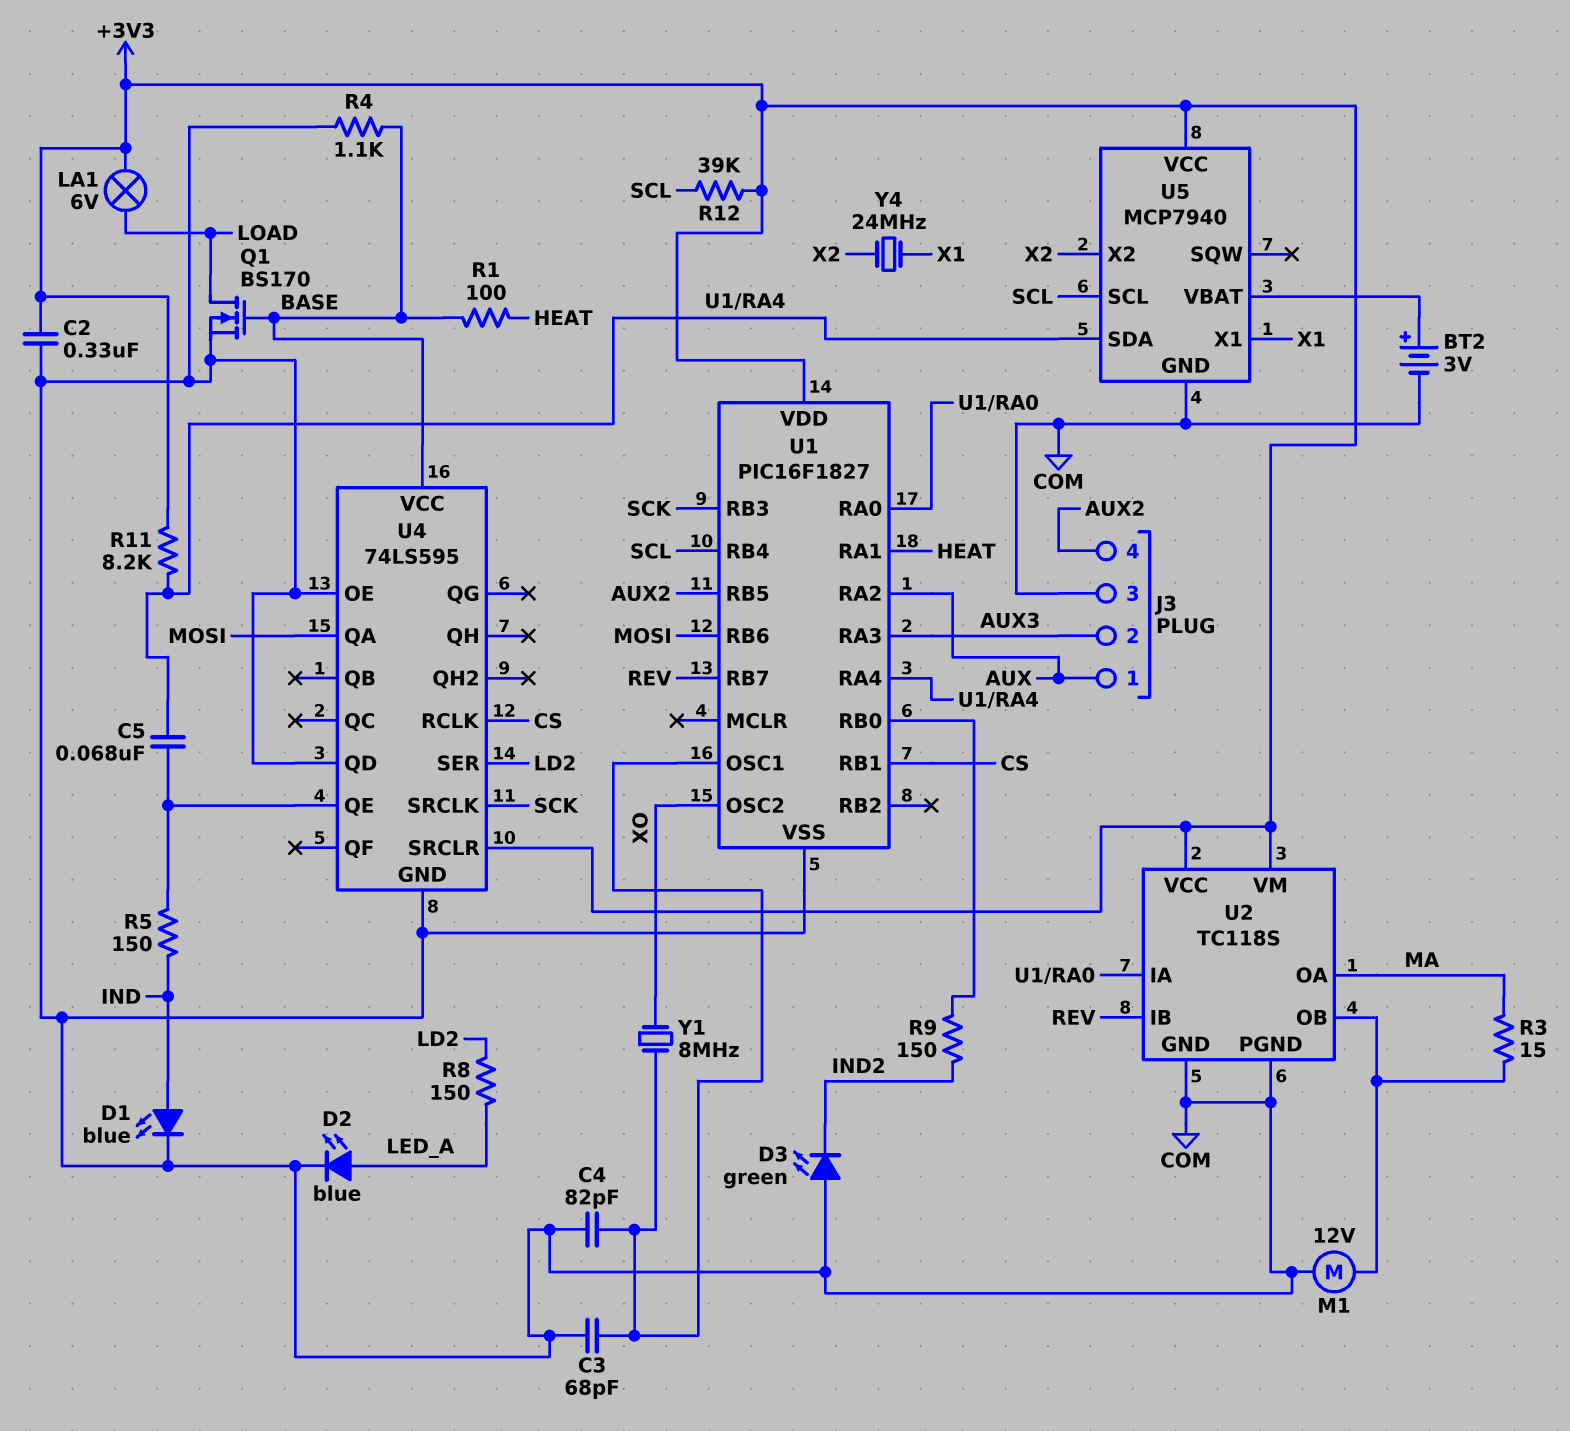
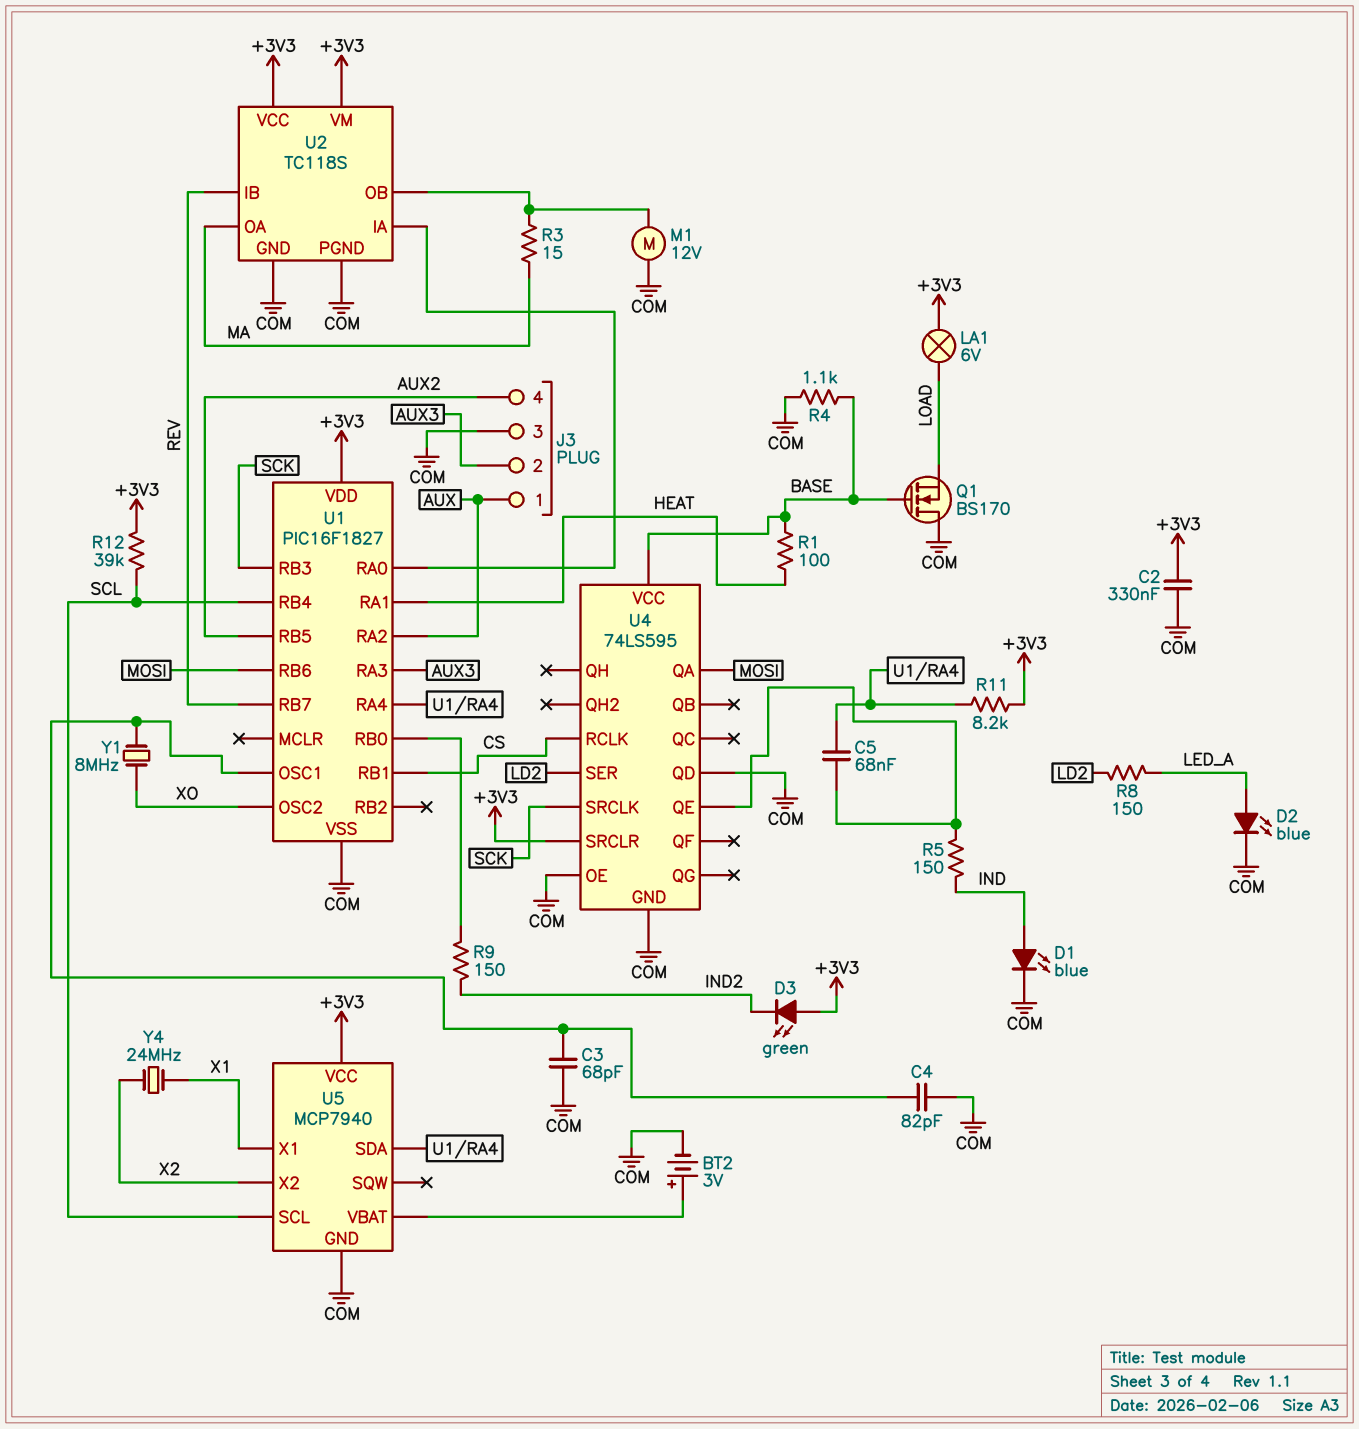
D3: LED green (A COM, K IND2) -> LED green (A +3V3, K IND2)
Q1: NMOS BS170 (G BASE, D LOAD, S COM) -> NMOS BS170 (G BASE, D COM, S LOAD)

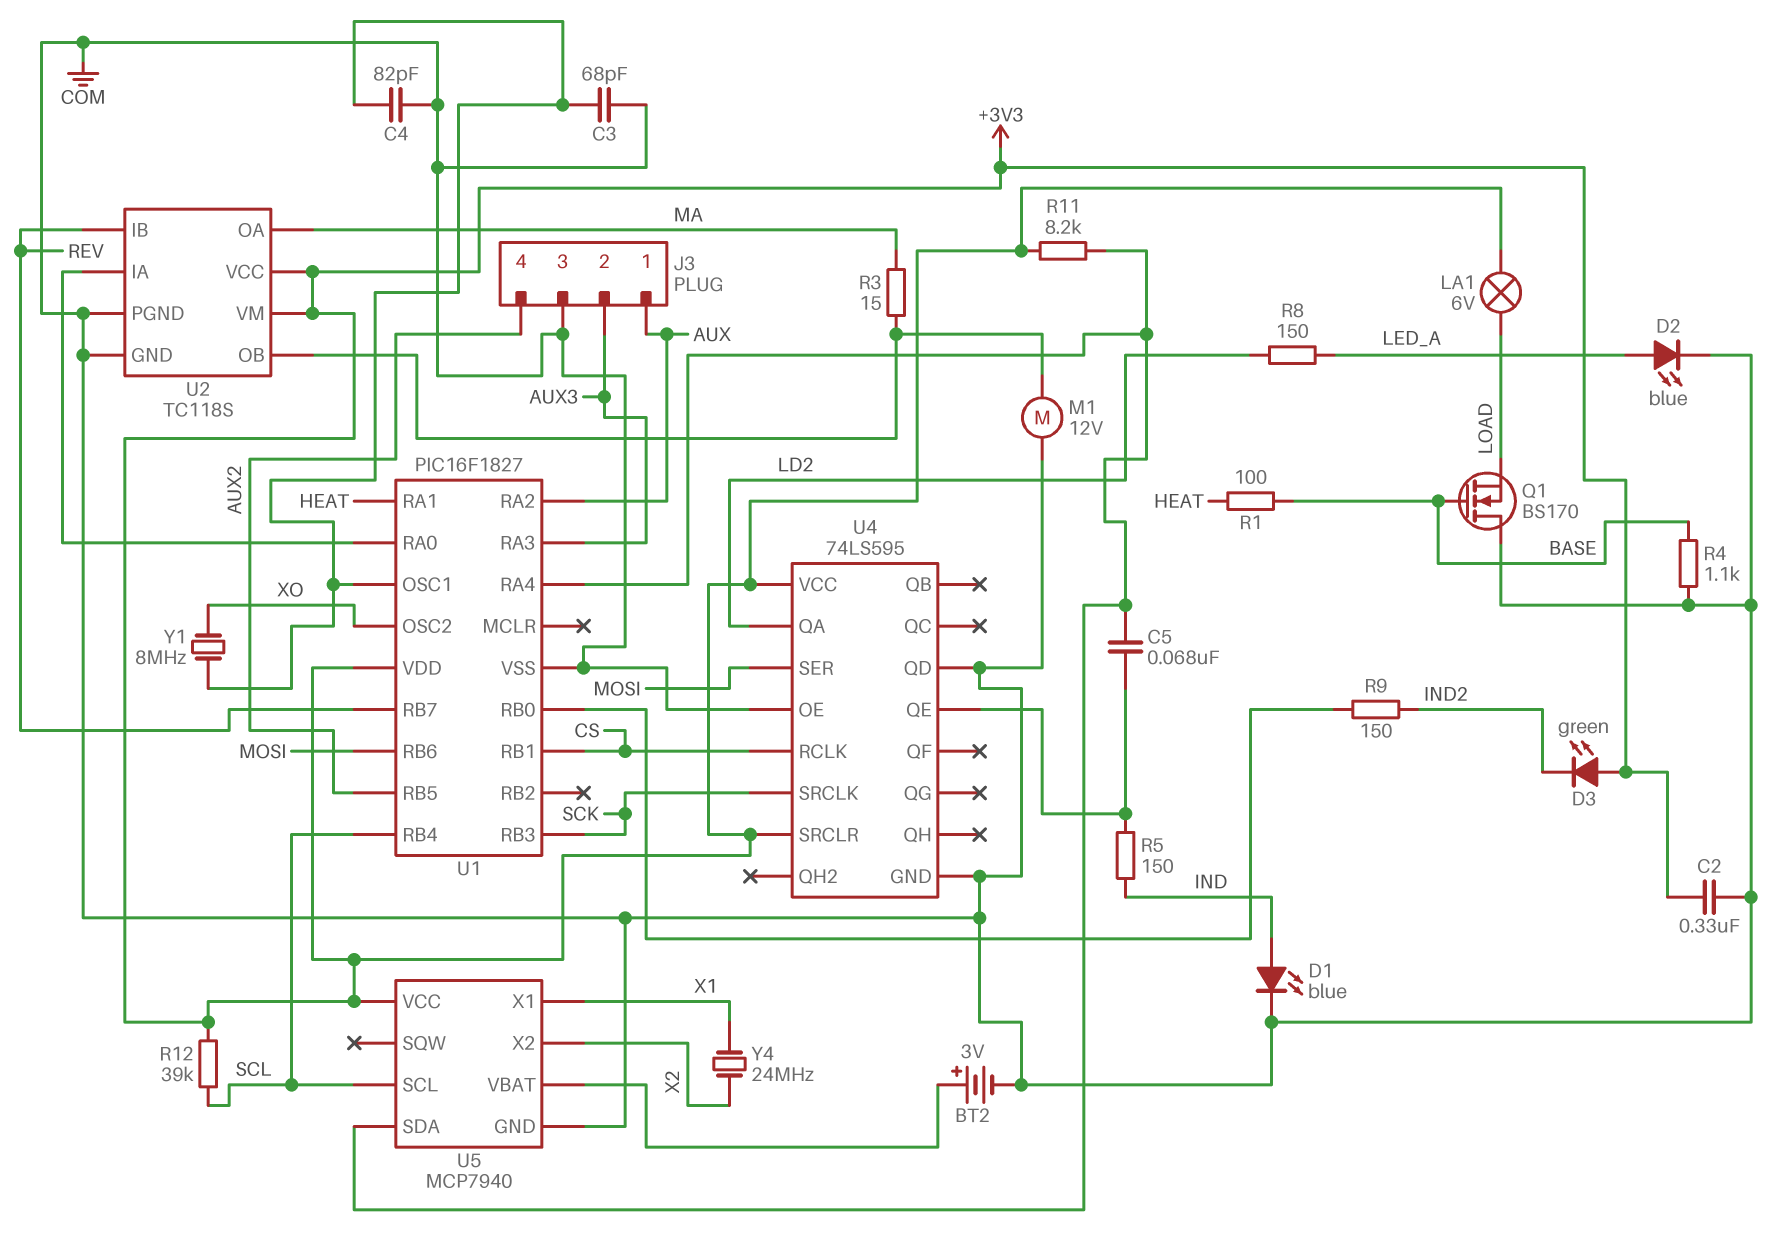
U4 pin QA: MOSI -> LD2
U4 pin SER: LD2 -> MOSI
U4 pin VCC: BASE -> +3V3

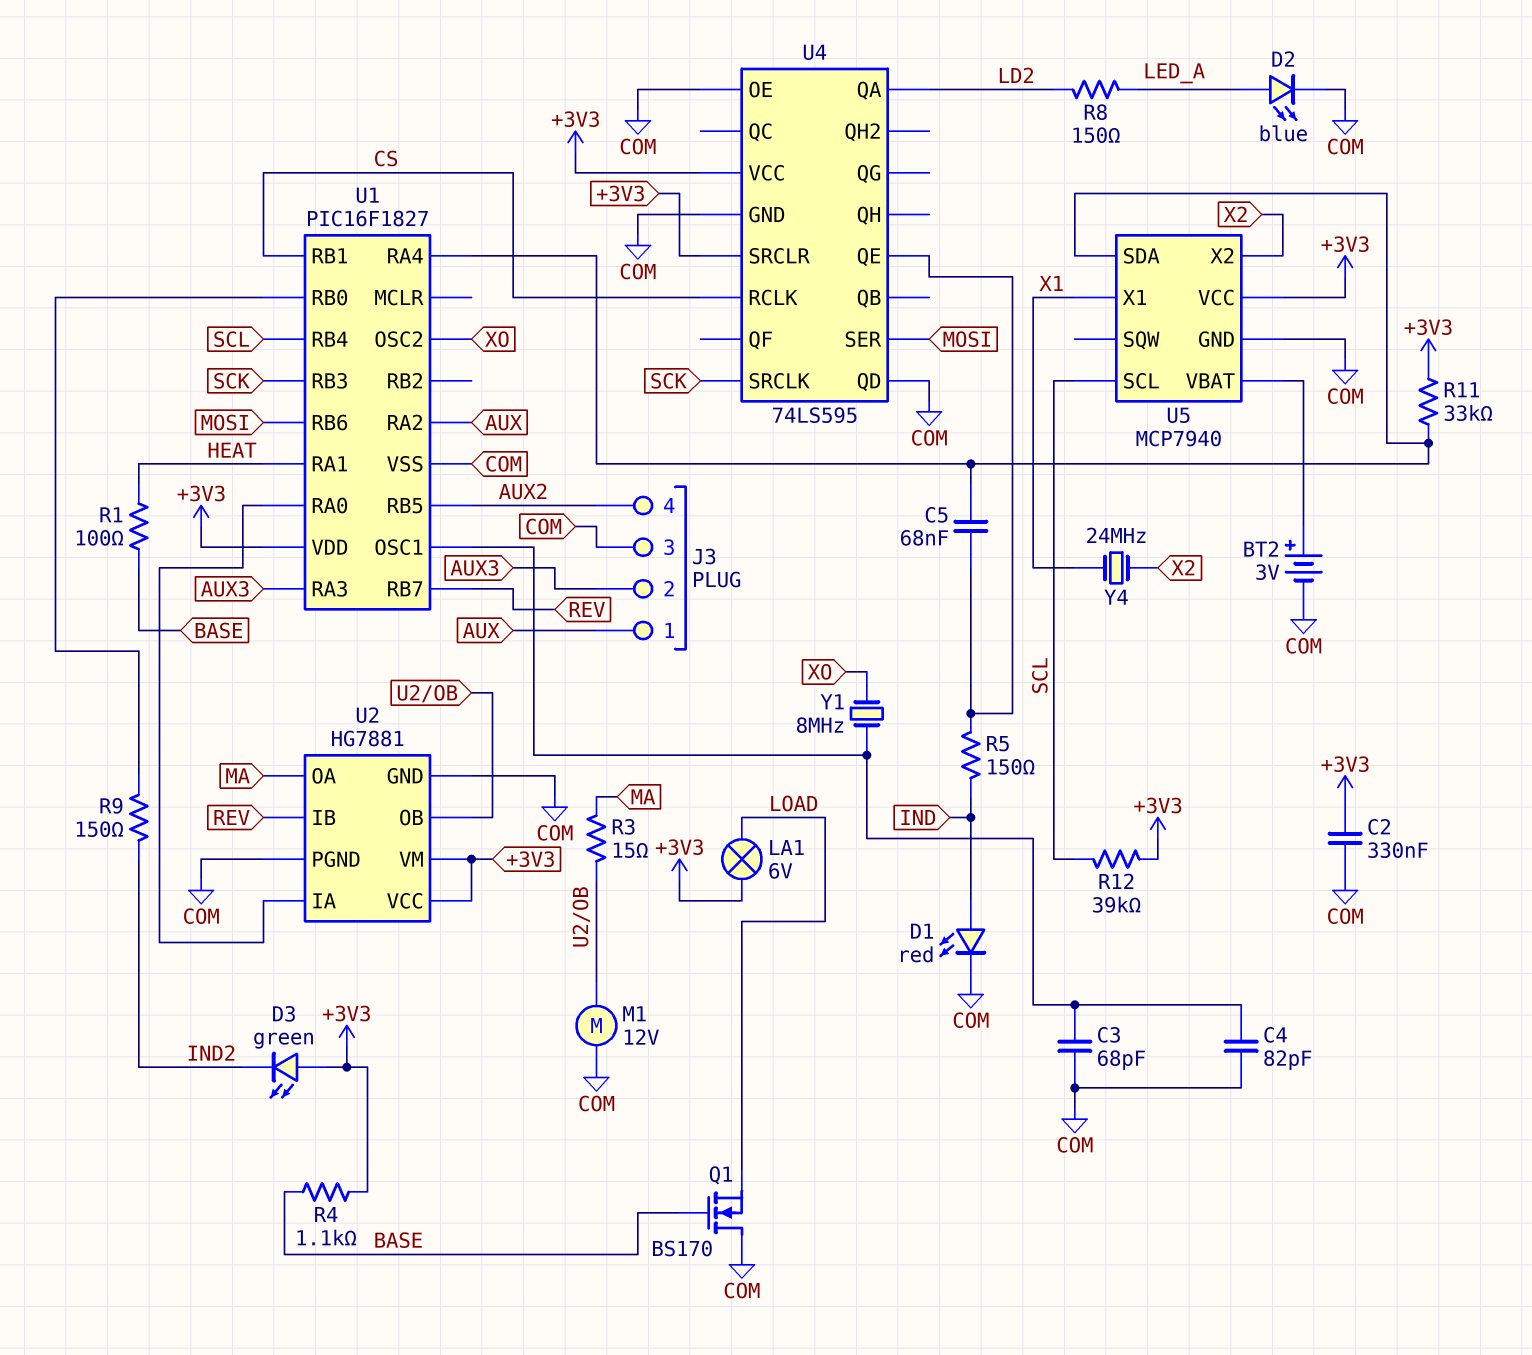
D1: LED blue (A IND, K COM) -> LED red (A IND, K COM)
R4: 1.1k (BASE, COM) -> 1.1k (+3V3, BASE)
R11: 8.2k (+3V3, U1/RA4) -> 33k (+3V3, U1/RA4)
U2: TC118S -> HG7881

